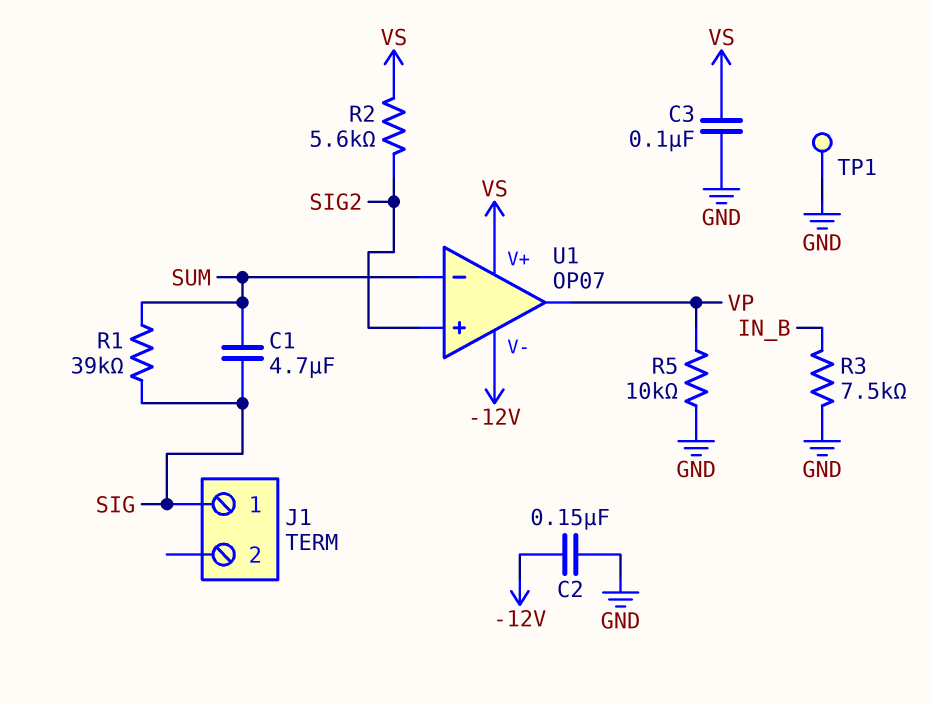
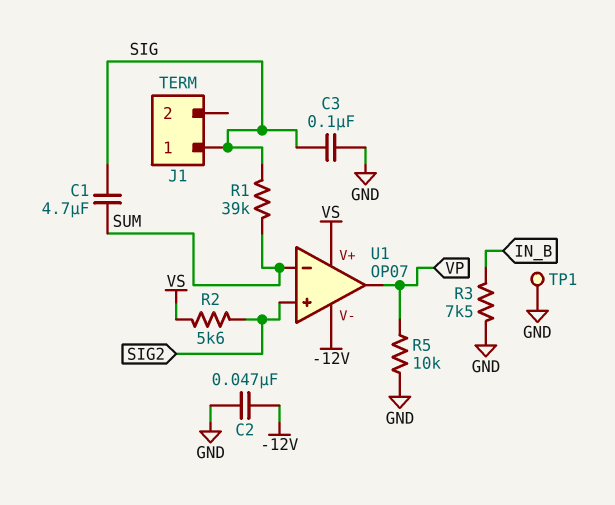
C2: 150nF (-12V, GND) -> 47nF (-12V, GND)
C3: 100nF (GND, VS) -> 100nF (GND, SIG)

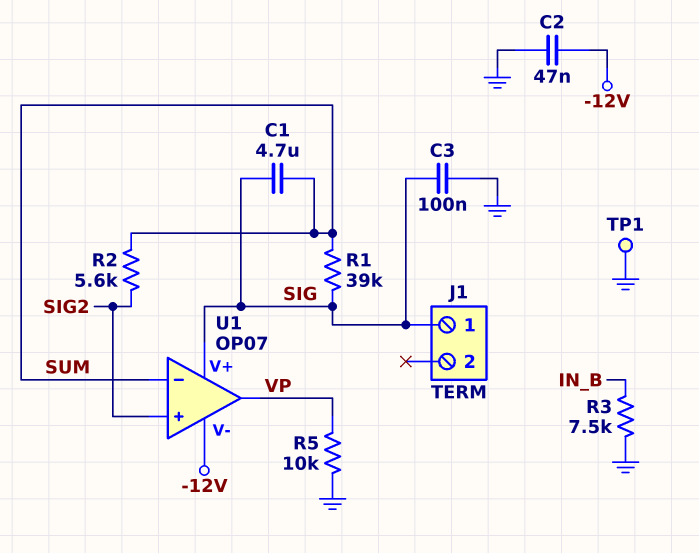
R2: 5.6k (SIG2, VS) -> 5.6k (SIG2, SUM)
U1 pin V+: VS -> SIG

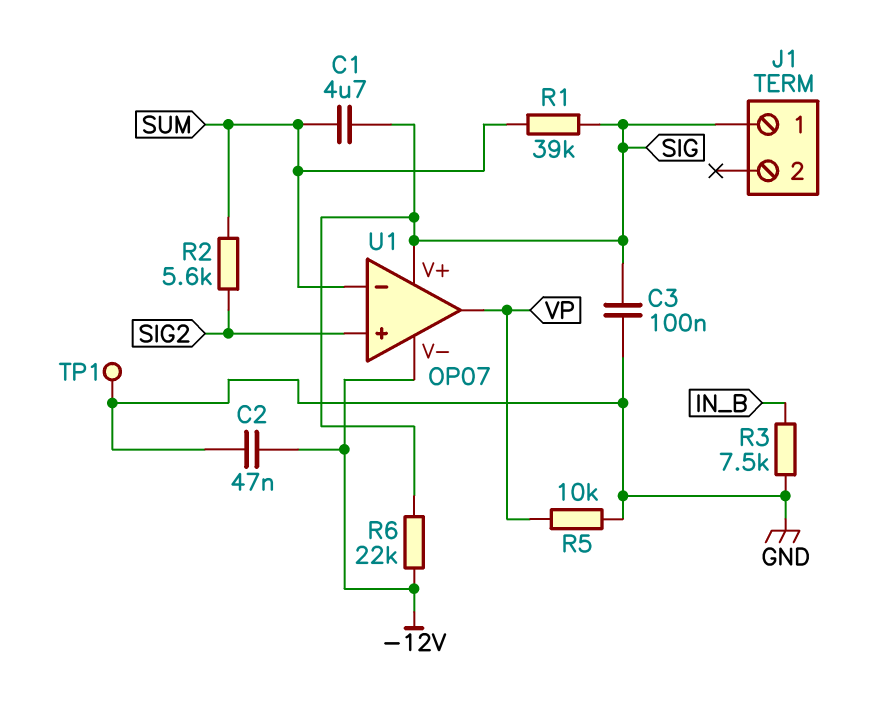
R6: none -> 22k (-12V, SIG)

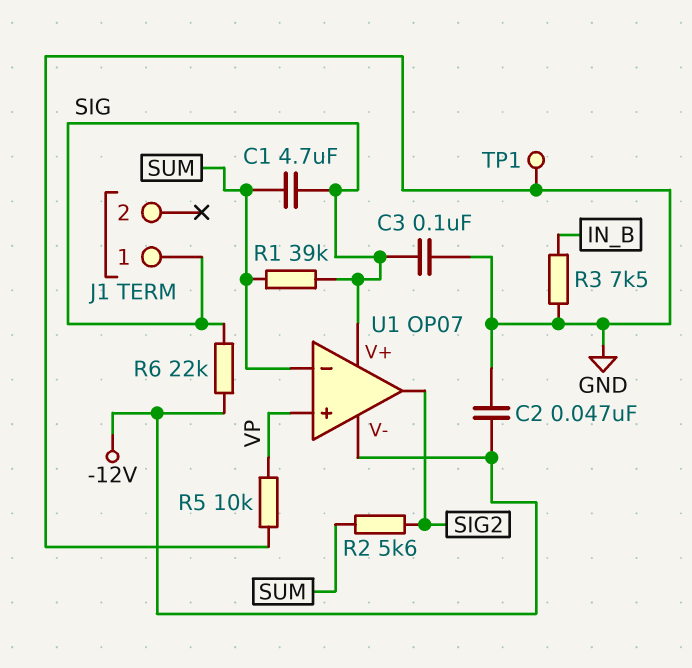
U1 pin in+: SIG2 -> VP
U1 pin out: VP -> SIG2

